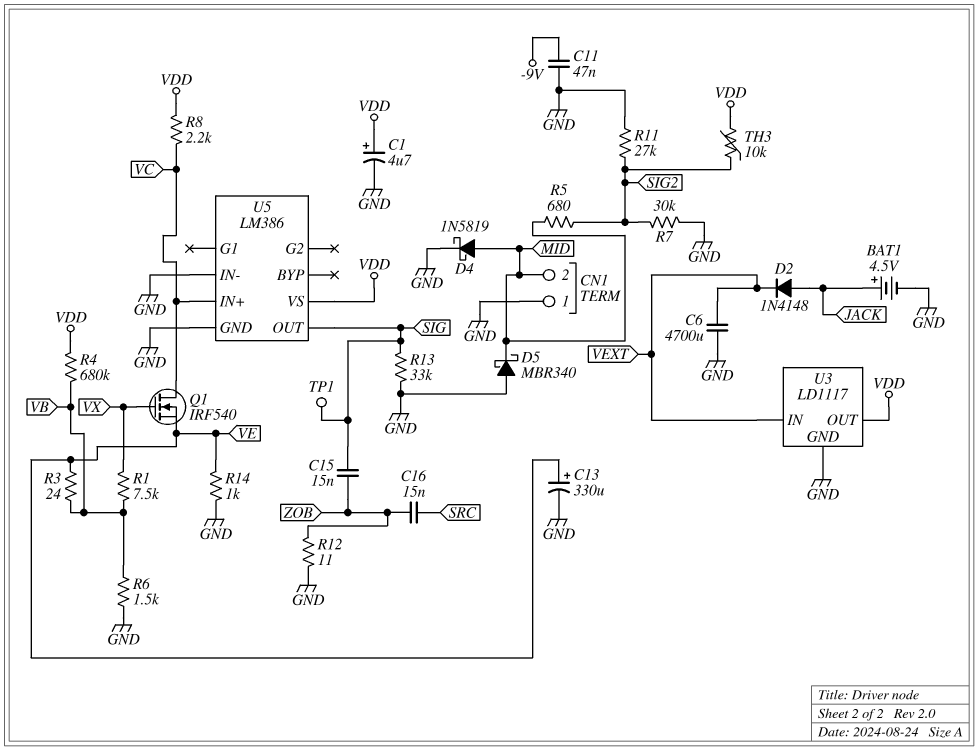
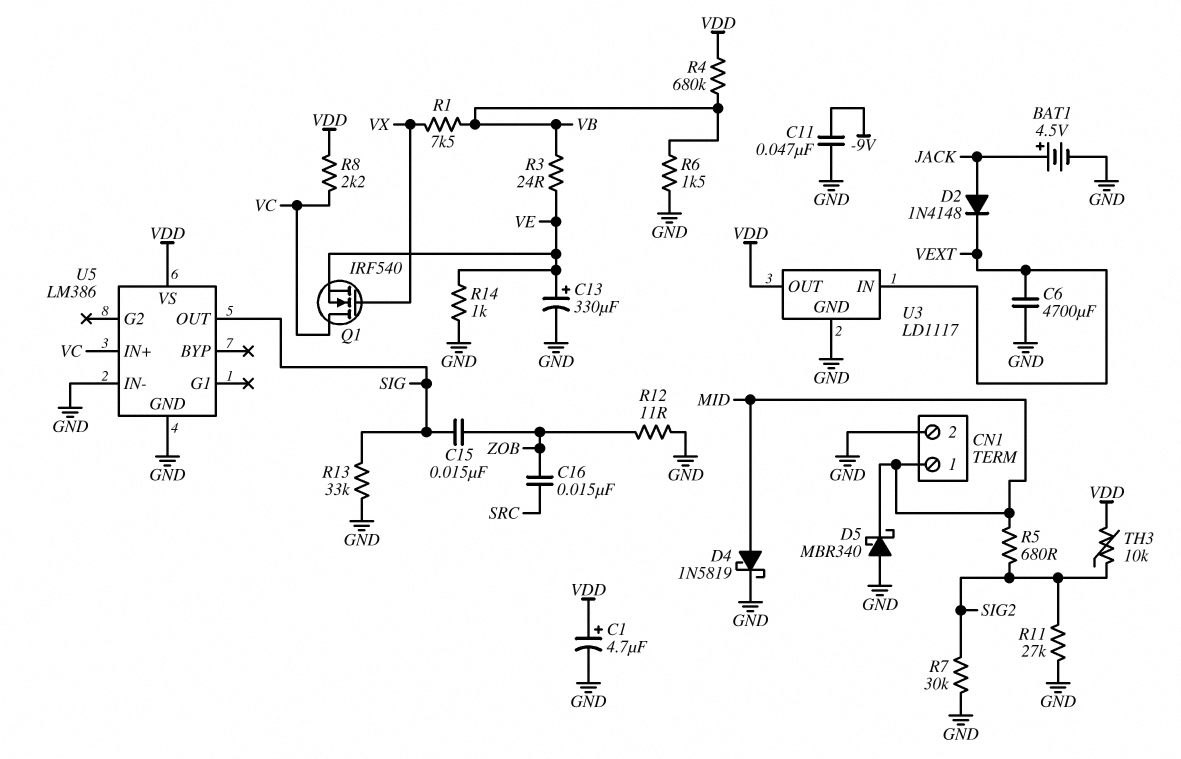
CN1 pin 1: GND -> MID
CN1 pin 2: MID -> GND
TP1: test point (SIG) -> none

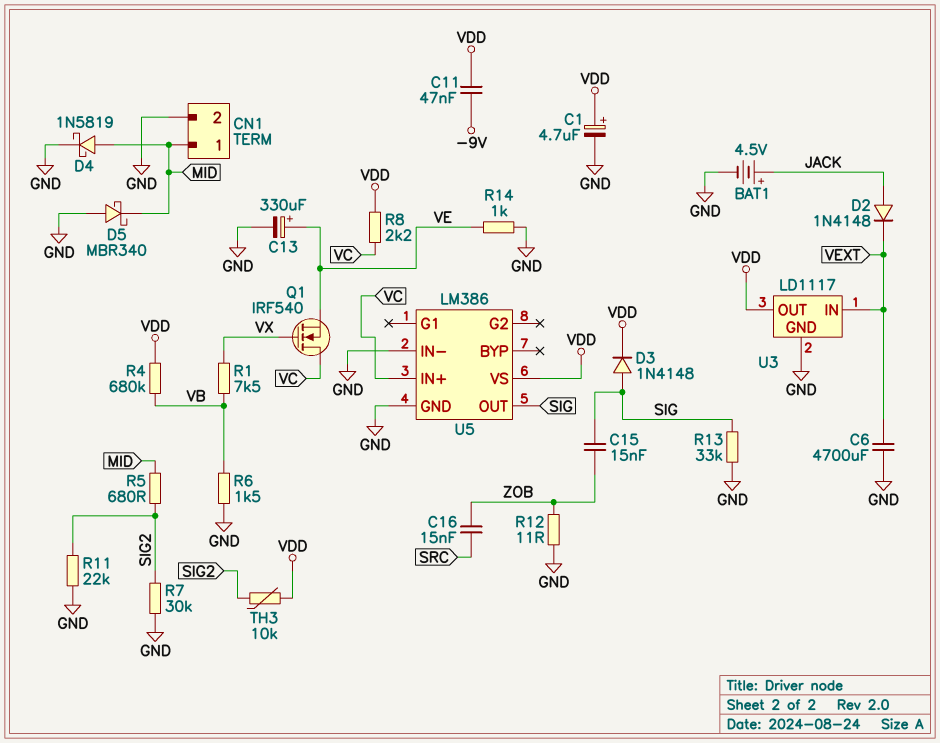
C11: 47nF (-9V, GND) -> 47nF (-9V, VDD)
D3: none -> diode 1N4148 (A SIG, K VDD)
R3: 24 (VB, VE) -> none
R11: 27k (GND, SIG2) -> 22k (GND, SIG2)

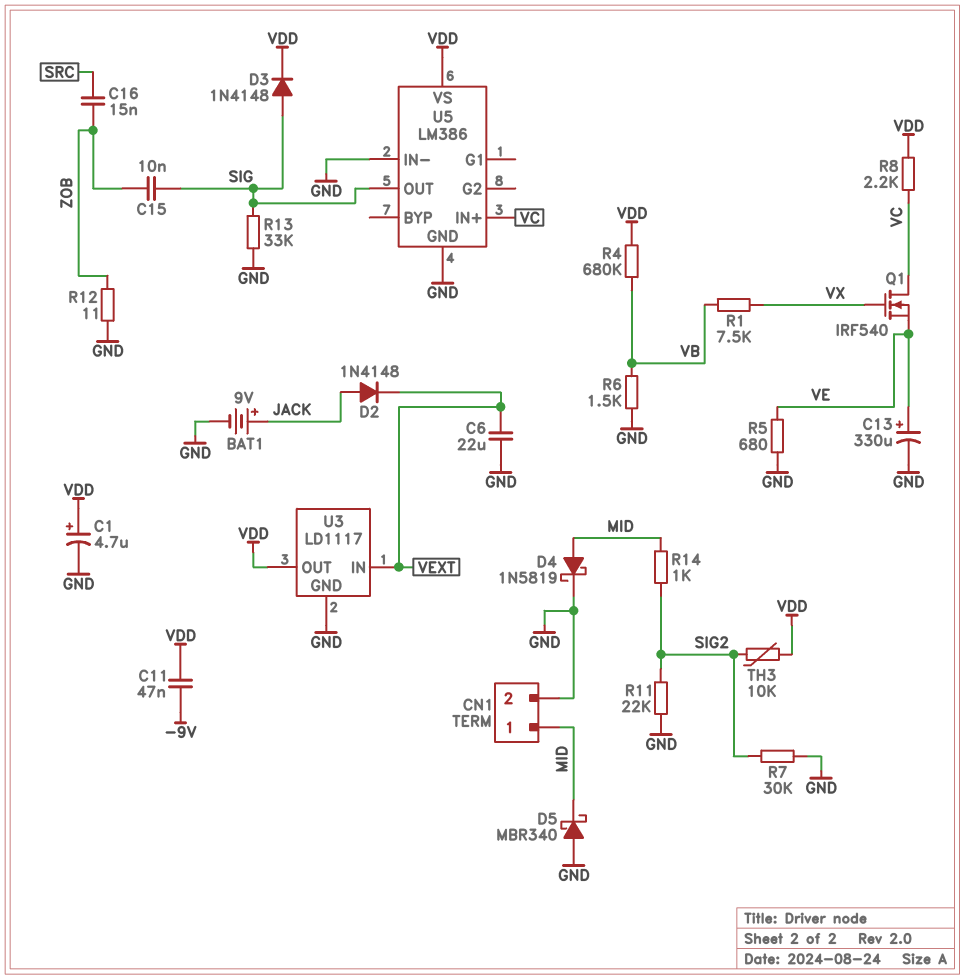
BAT1: 4.5V (plus JACK, minus GND) -> 9V (plus JACK, minus GND)
C6: 4700uF (GND, VEXT) -> 22uF (GND, VEXT)
C15: 15nF (SIG, ZOB) -> 10nF (SIG, ZOB)
R5: 680 (MID, SIG2) -> 680 (GND, VE)
R14: 1k (GND, VE) -> 1k (MID, SIG2)

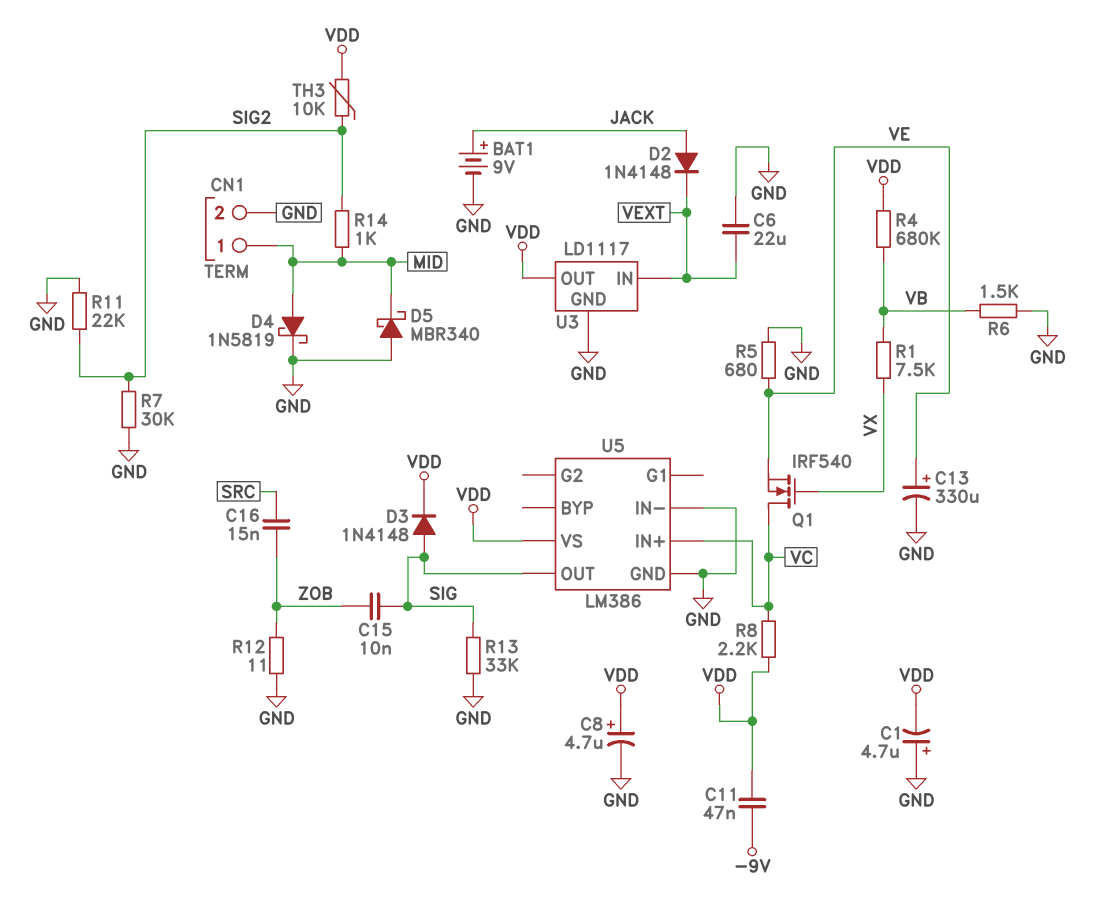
C1: 4.7uF (plus VDD, minus GND) -> 4.7uF (plus GND, minus VDD)
C8: none -> 4.7uF (plus VDD, minus GND)

